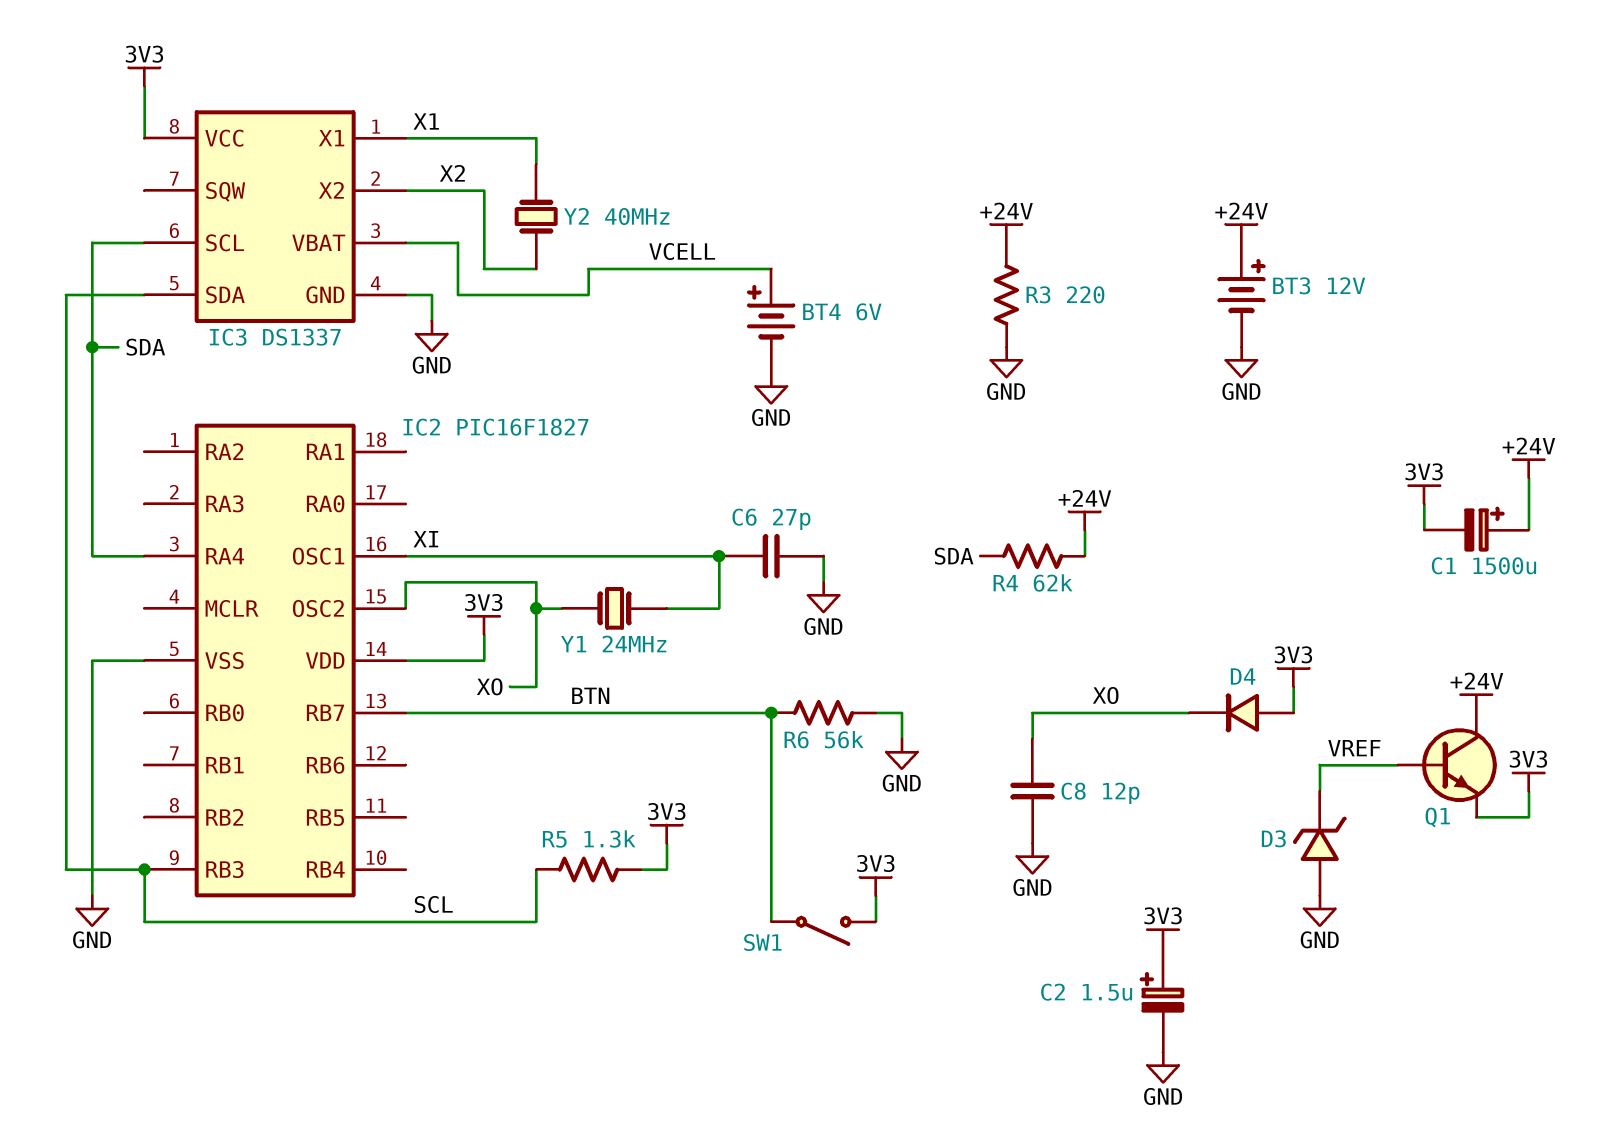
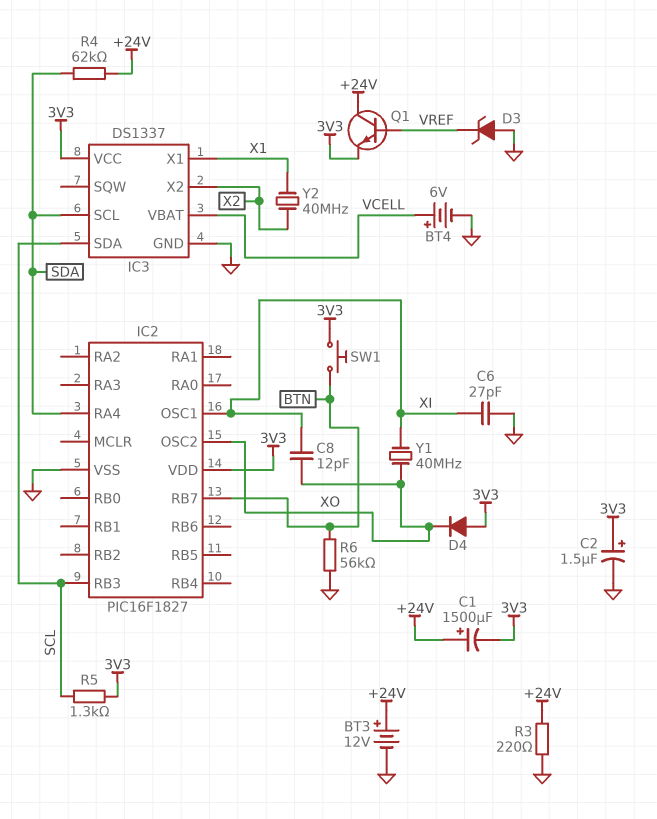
C8: 12pF (GND, XO) -> 12pF (XI, XO)
SW1: switch (3V3, BTN) -> button (3V3, BTN)
Y1: 24MHz (XI, XO) -> 40MHz (XI, XO)

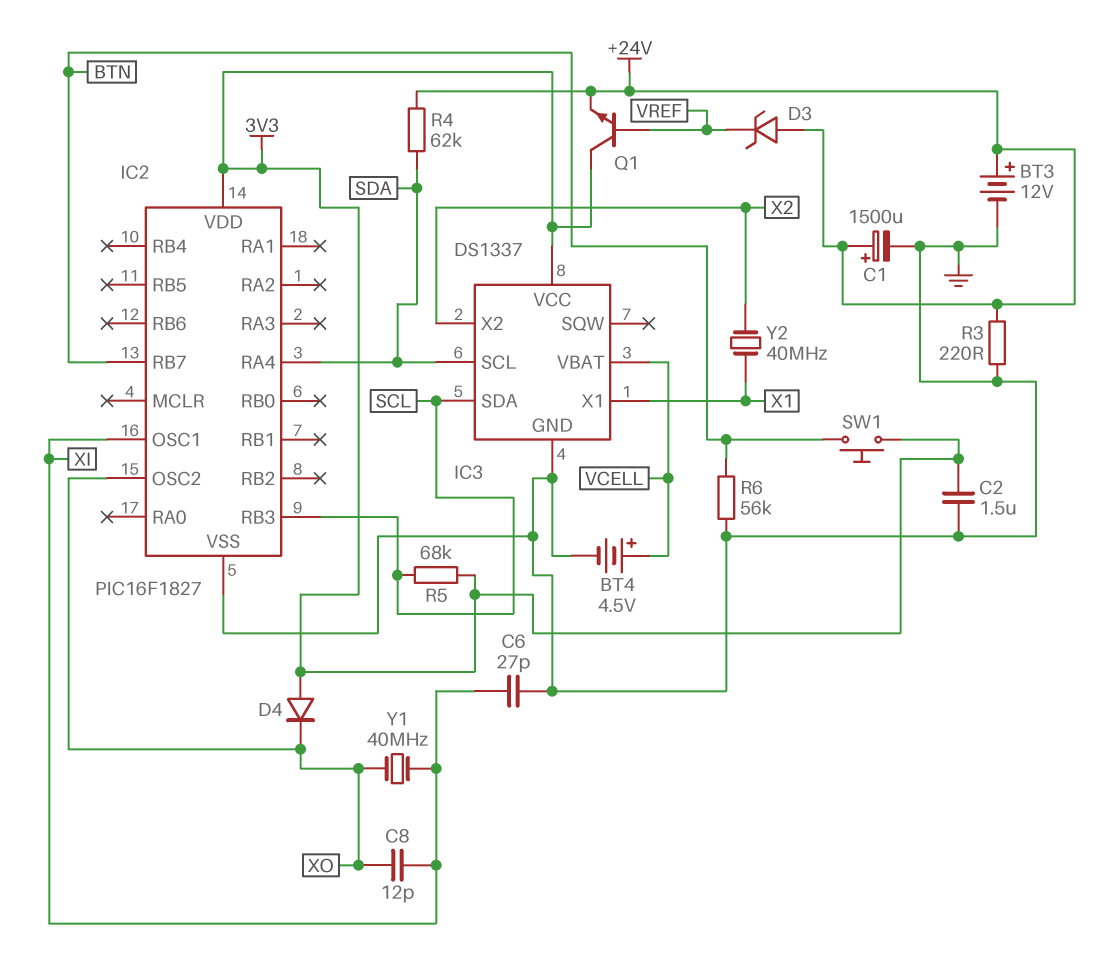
BT4: 6V (plus VCELL, minus GND) -> 4.5V (plus VCELL, minus GND)
C1: 1500uF (plus +24V, minus 3V3) -> 1500uF (plus +24V, minus GND)
C2: 1.5uF (plus 3V3, minus GND) -> 1.5uF (3V3, GND)
D3: zener (A GND, K VREF) -> zener (A +24V, K VREF)
Q1: NPN (B VREF, C +24V, E 3V3) -> NPN (B VREF, C 3V3, E +24V)
R5: 1.3k (3V3, SCL) -> 68k (3V3, SCL)

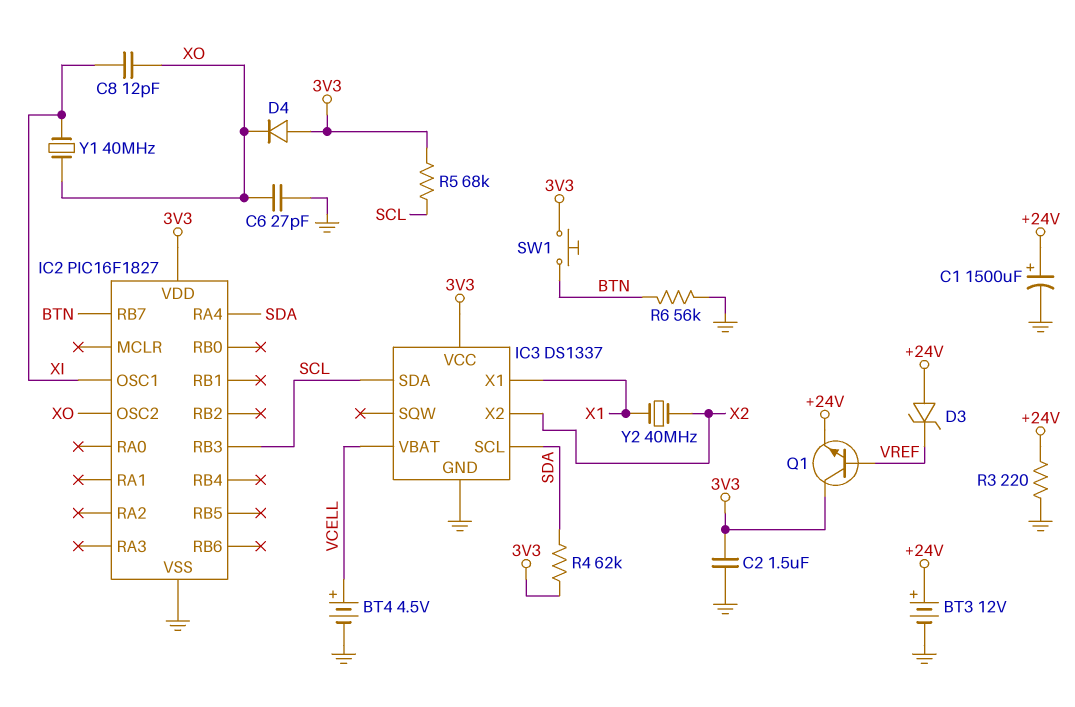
C6: 27pF (GND, XI) -> 27pF (GND, XO)
R4: 62k (+24V, SDA) -> 62k (3V3, SDA)

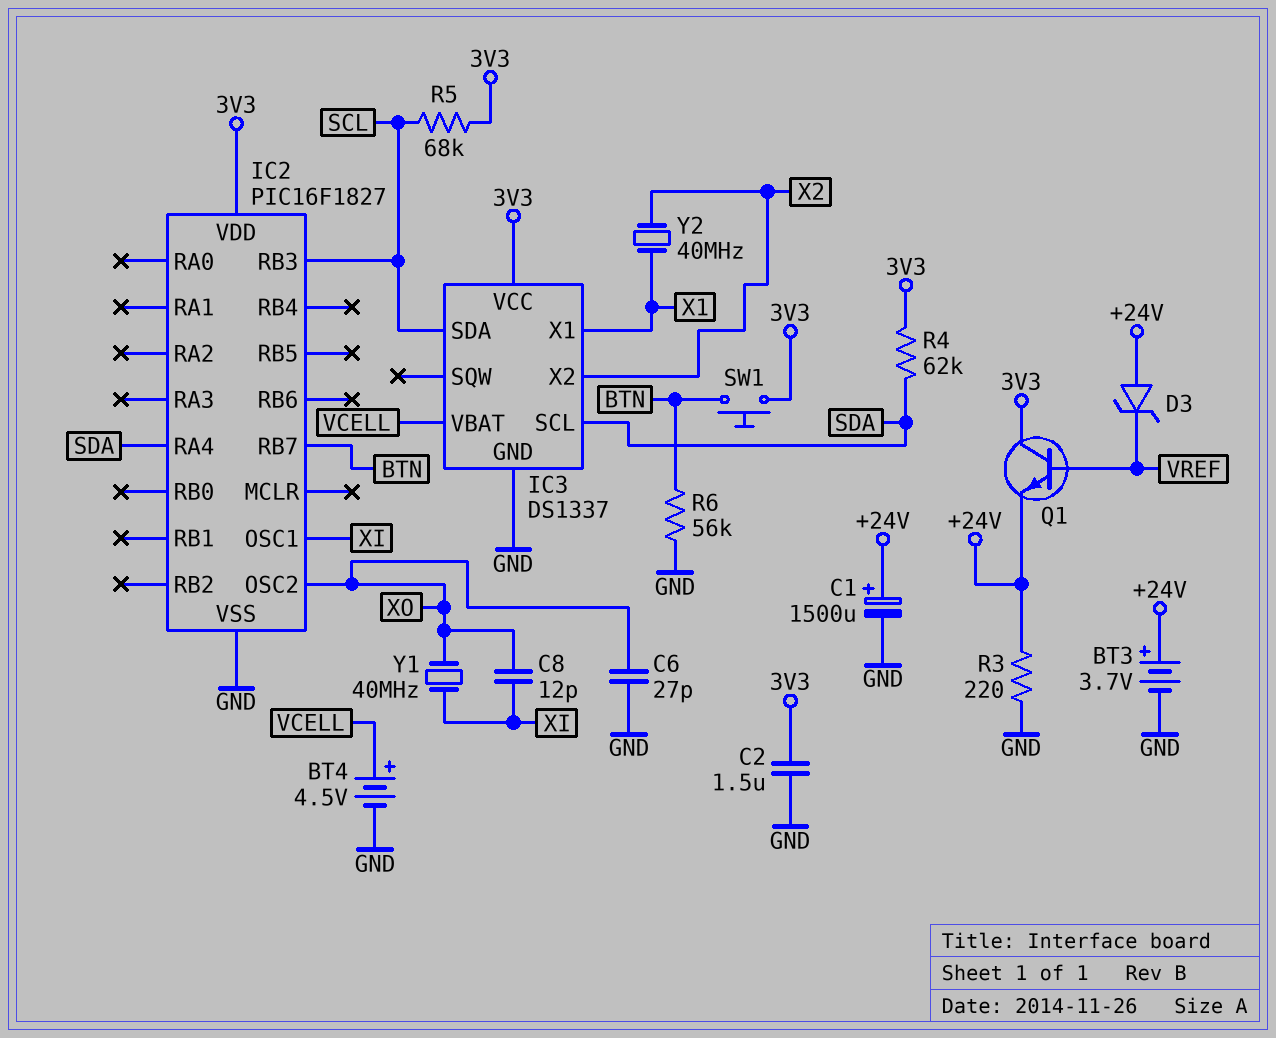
BT3: 12V (plus +24V, minus GND) -> 3.7V (plus +24V, minus GND)
D4: diode (A 3V3, K XO) -> none

